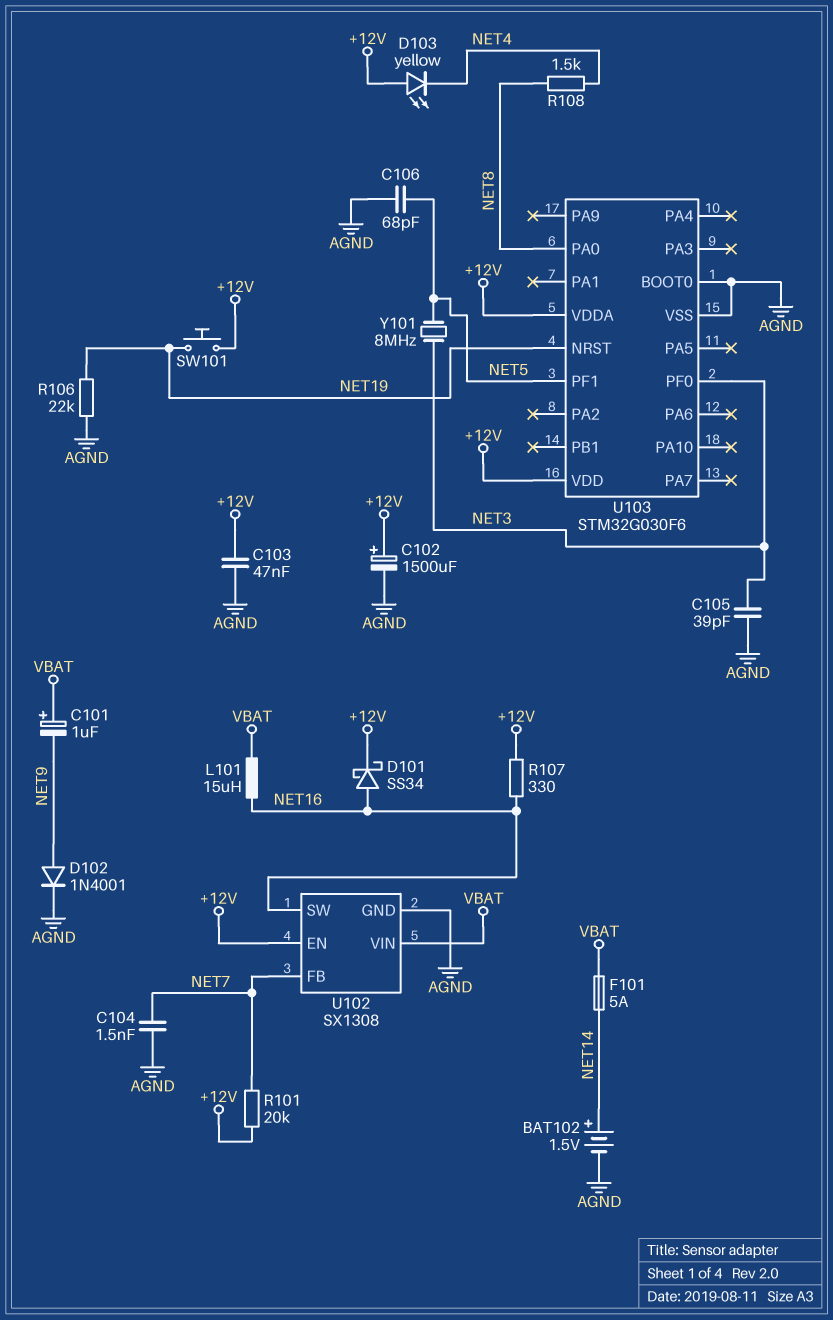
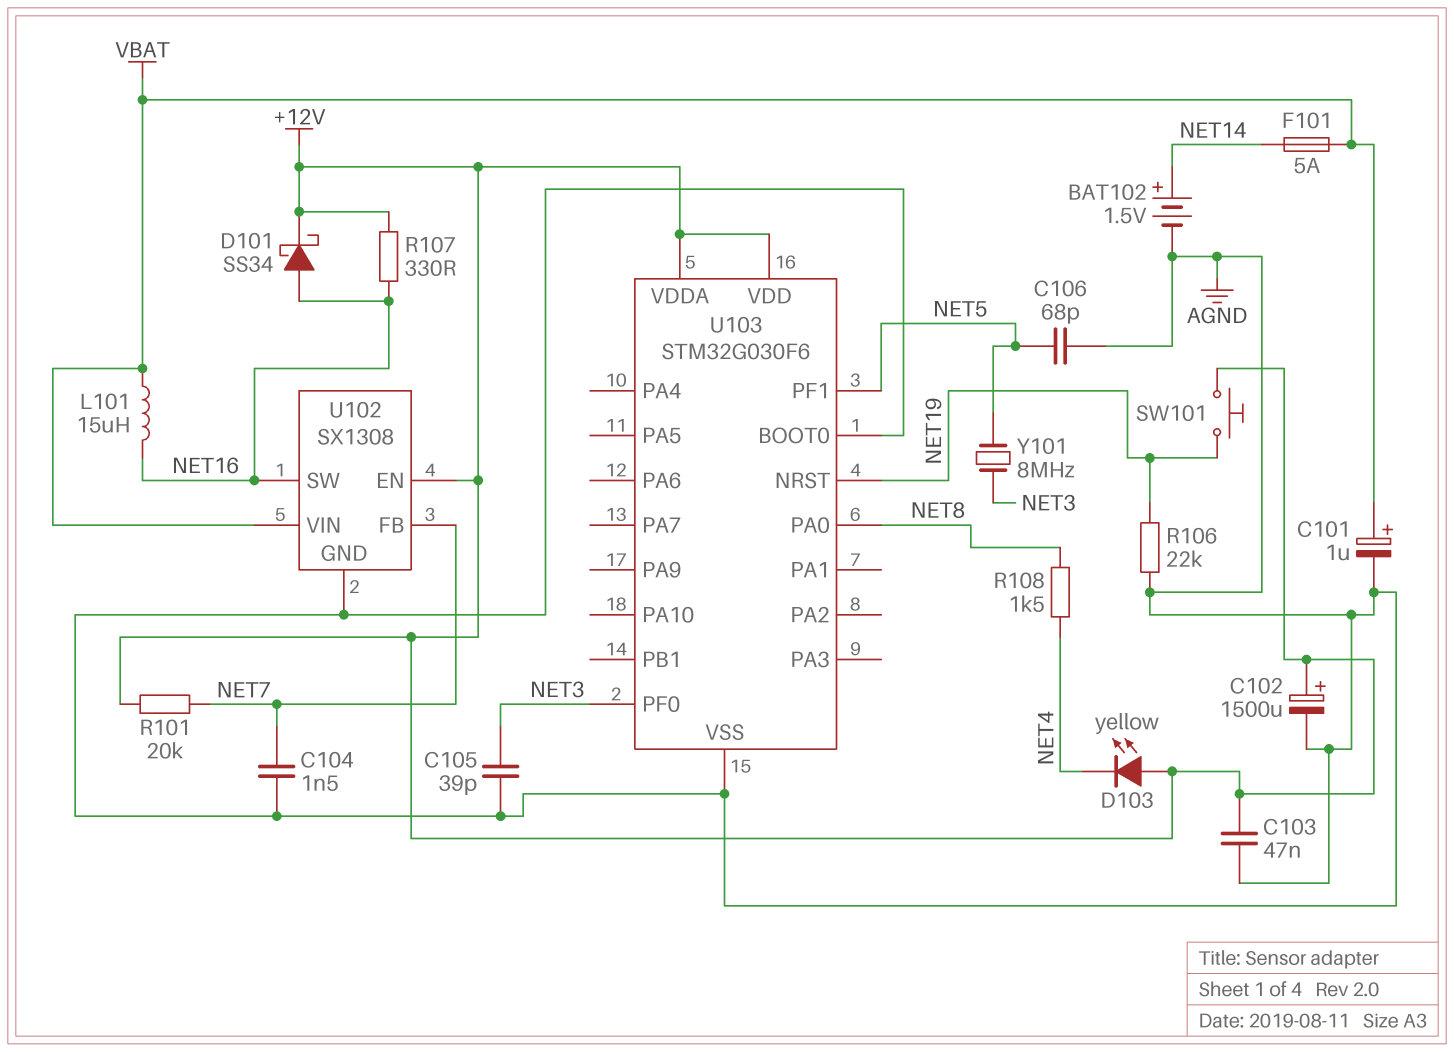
C101: 1uF (plus VBAT, minus NET9) -> 1uF (plus VBAT, minus AGND)
D102: diode 1N4001 (A NET9, K AGND) -> none

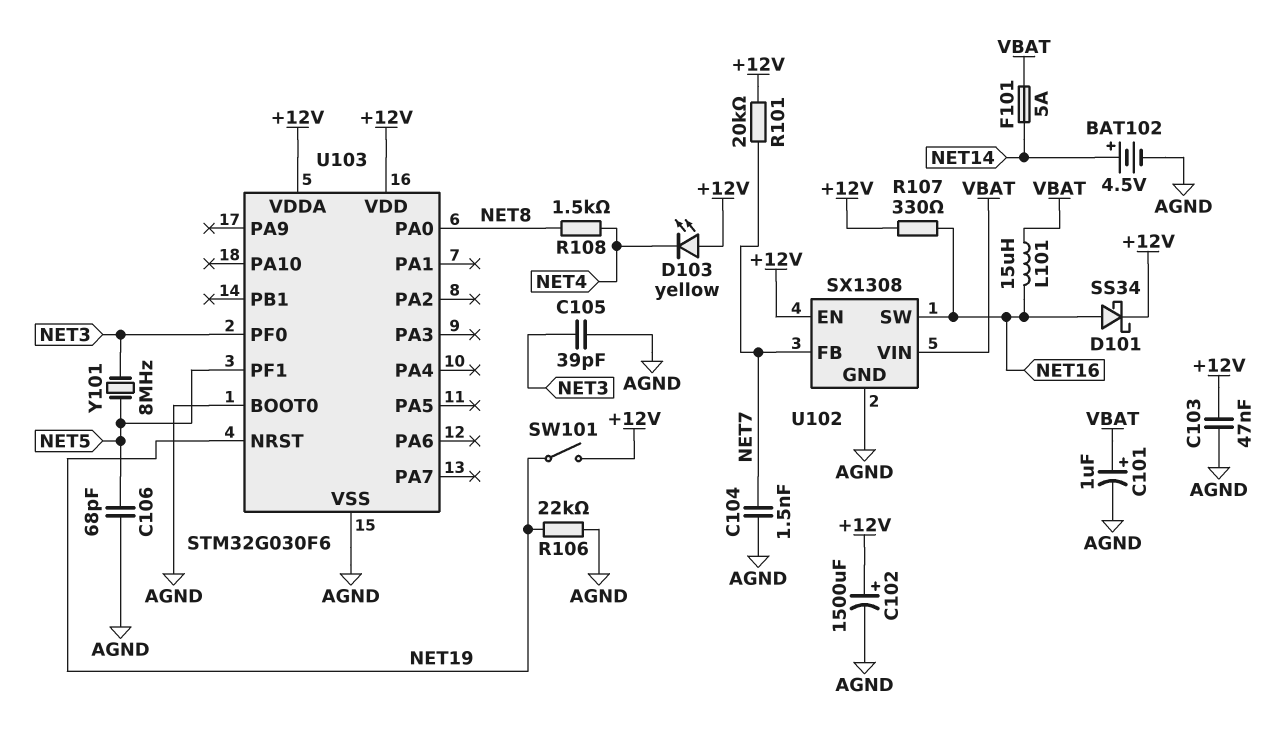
BAT102: 1.5V (plus NET14, minus AGND) -> 4.5V (plus NET14, minus AGND)
SW101: button (+12V, NET19) -> switch (+12V, NET19)

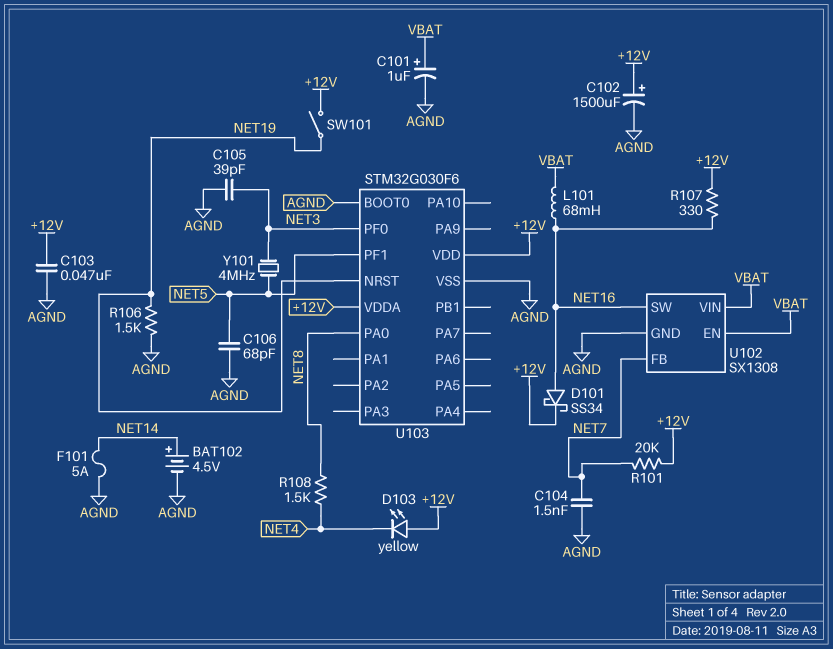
F101: 5A (NET14, VBAT) -> 5A (AGND, NET14)
L101: 15uH (NET16, VBAT) -> 68mH (NET16, VBAT)
R106: 22k (AGND, NET19) -> 1.5k (AGND, NET19)
U102 pin EN: +12V -> VBAT
Y101: 8MHz (NET3, NET5) -> 4MHz (NET3, NET5)

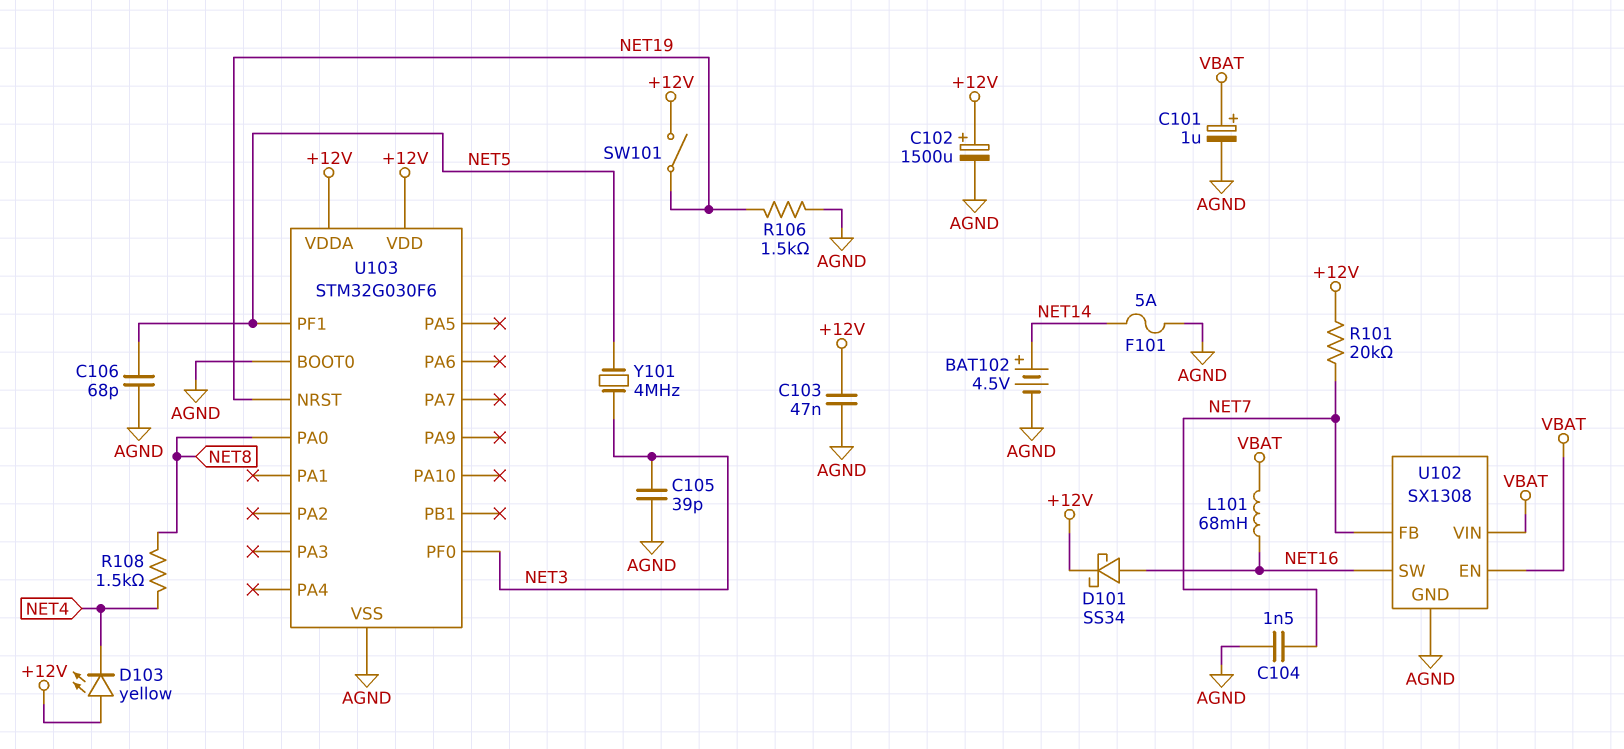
R107: 330 (+12V, NET16) -> none

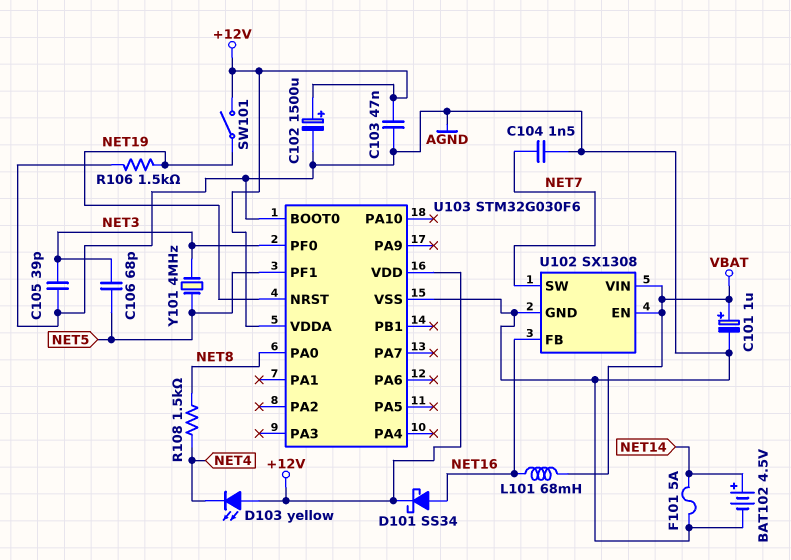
C106: 68pF (AGND, NET5) -> 68pF (NET3, NET5)
R101: 20k (+12V, NET7) -> none
U102 pin FB: NET7 -> NET16
U102 pin SW: NET16 -> NET7

